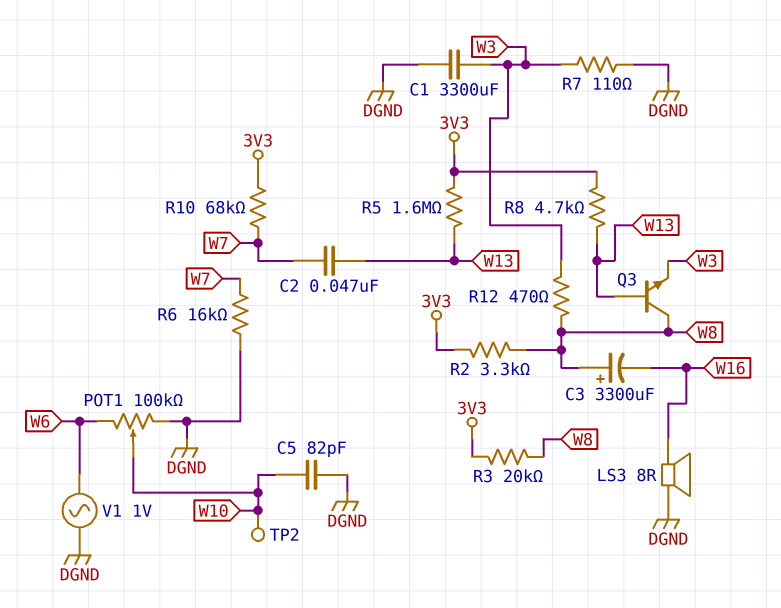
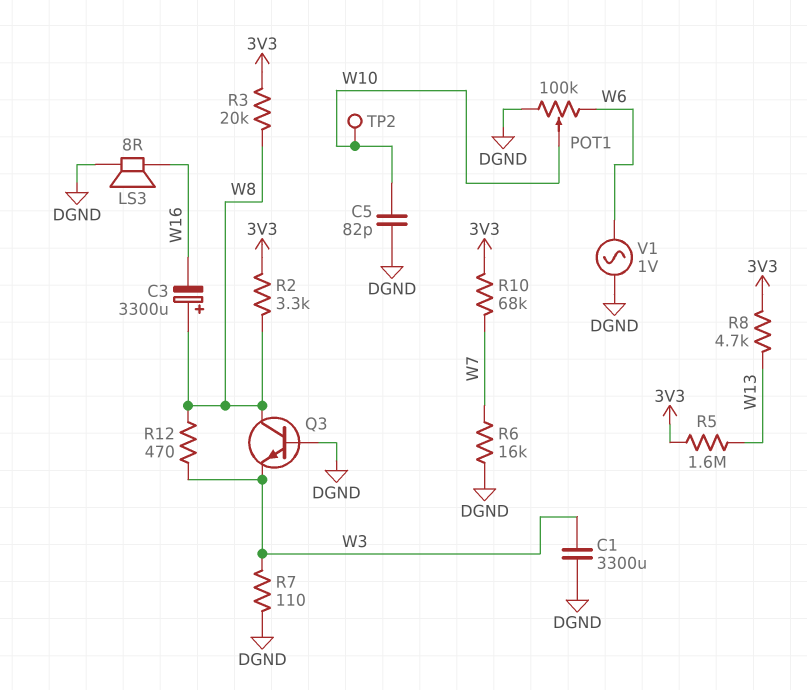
C2: 47nF (W7, W13) -> none
Q3: NPN (B W13, C W8, E W3) -> NPN (B DGND, C W8, E W3)

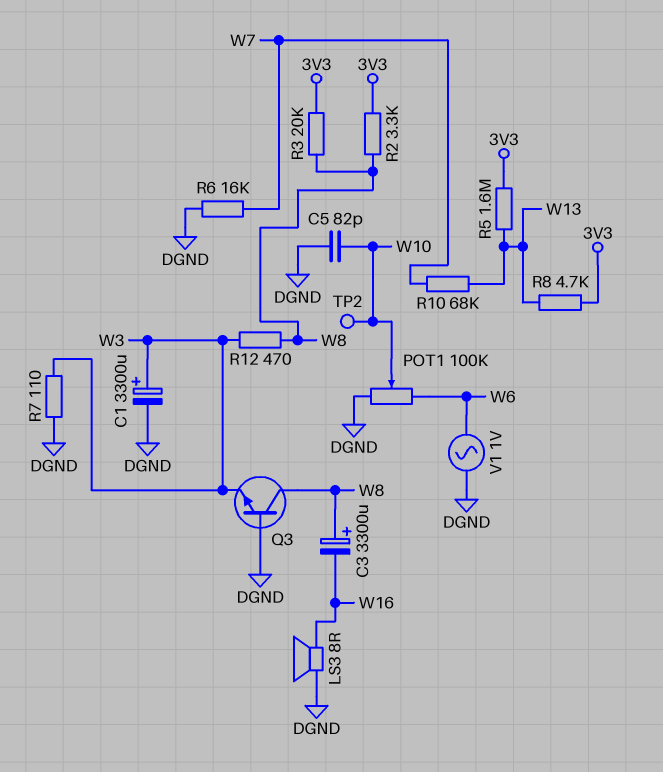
C1: 3300uF (DGND, W3) -> 3300uF (plus W3, minus DGND)
R10: 68k (3V3, W7) -> 68k (W7, W13)

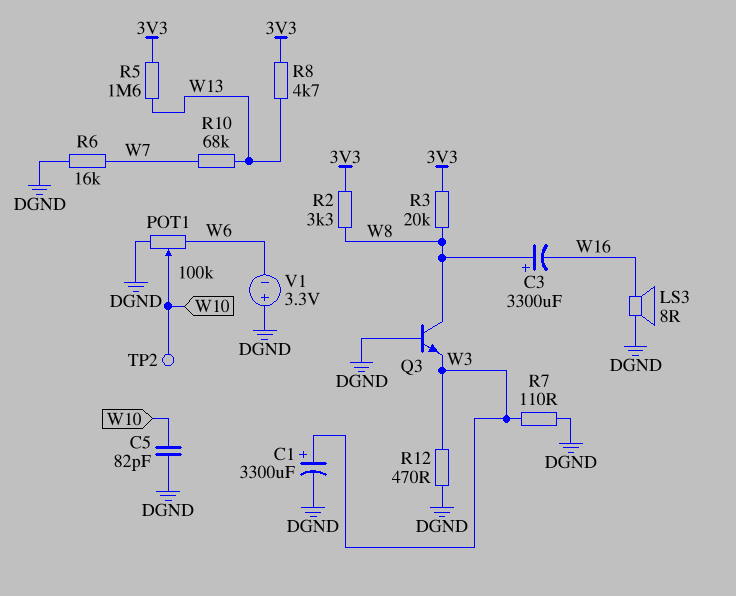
R12: 470 (W3, W8) -> 470 (DGND, W3)
V1: AC 1V (DGND, W6) -> 3.3V (plus DGND, minus W6)

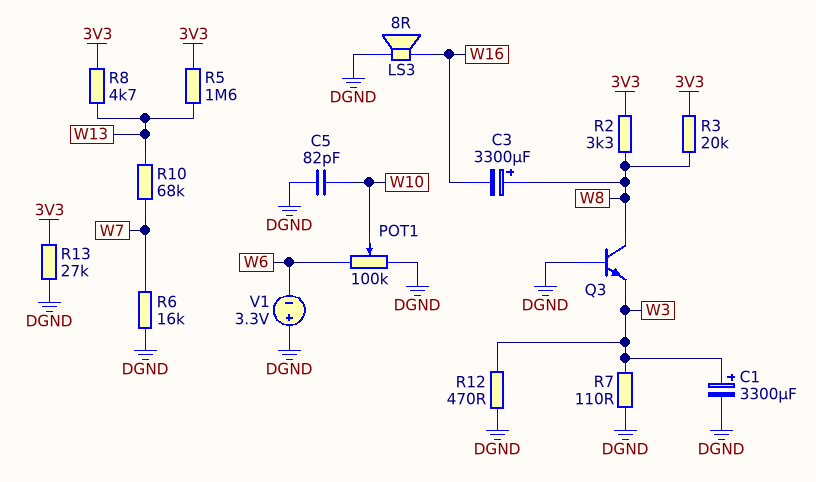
R13: none -> 27k (3V3, DGND)
TP2: test point (W10) -> none

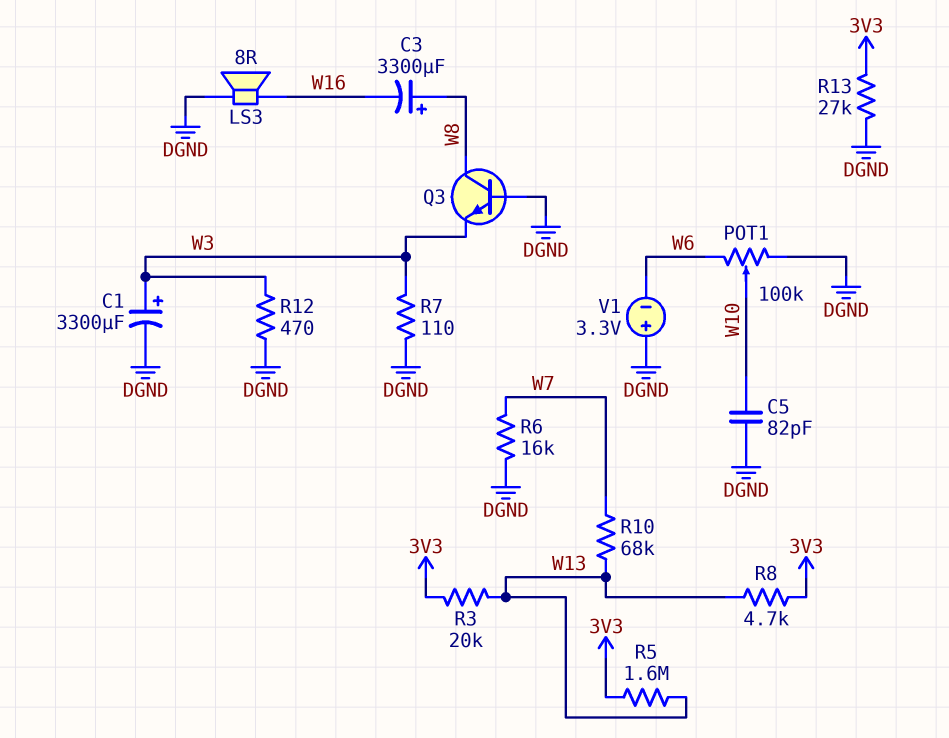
R2: 3.3k (3V3, W8) -> none
R3: 20k (3V3, W8) -> 20k (3V3, W13)

